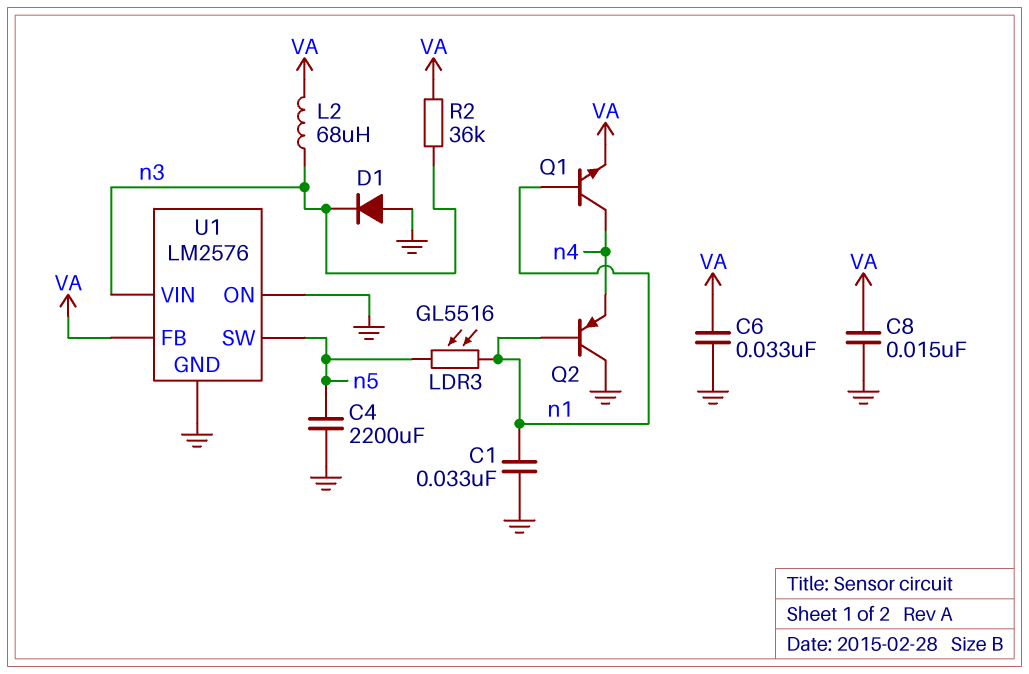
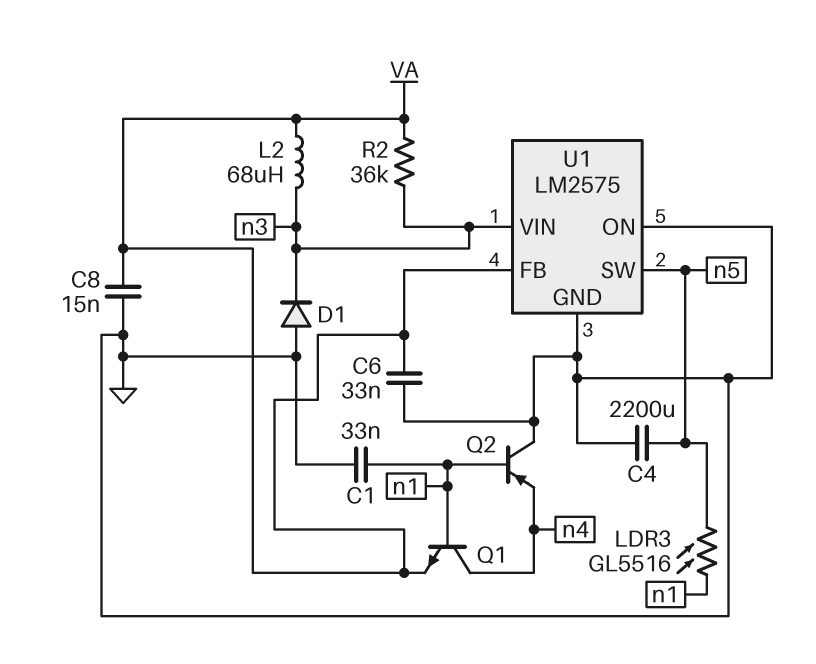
U1: LM2576 -> LM2575

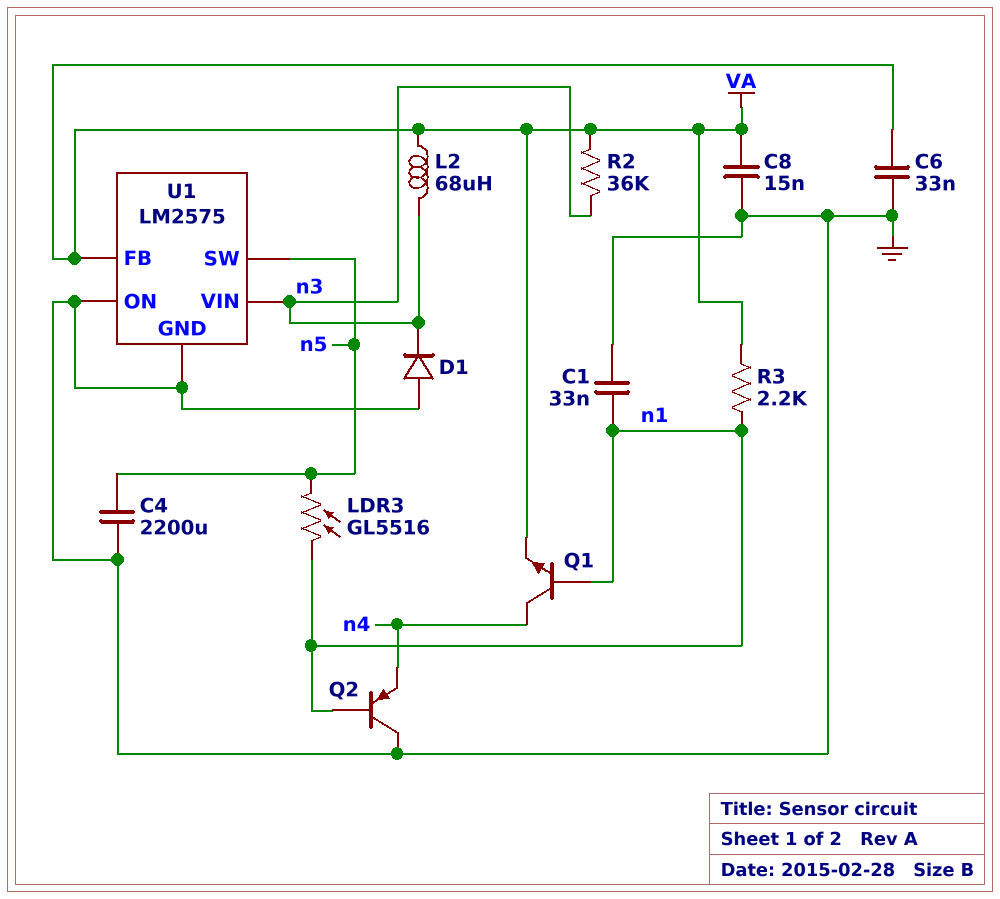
R3: none -> 2.2k (VA, n1)

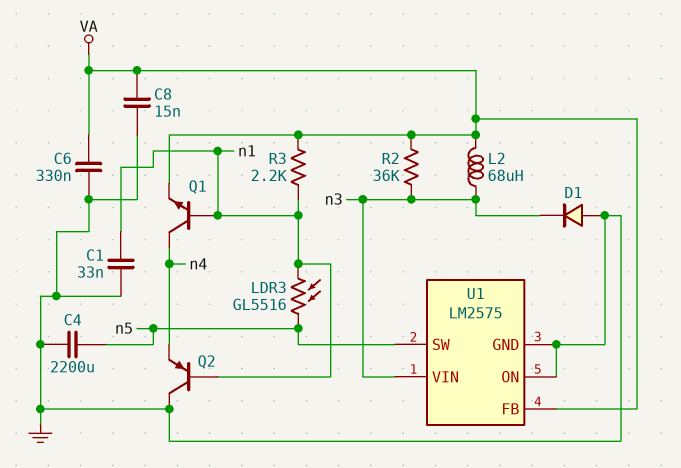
C6: 33nF (GND, VA) -> 330nF (GND, VA)

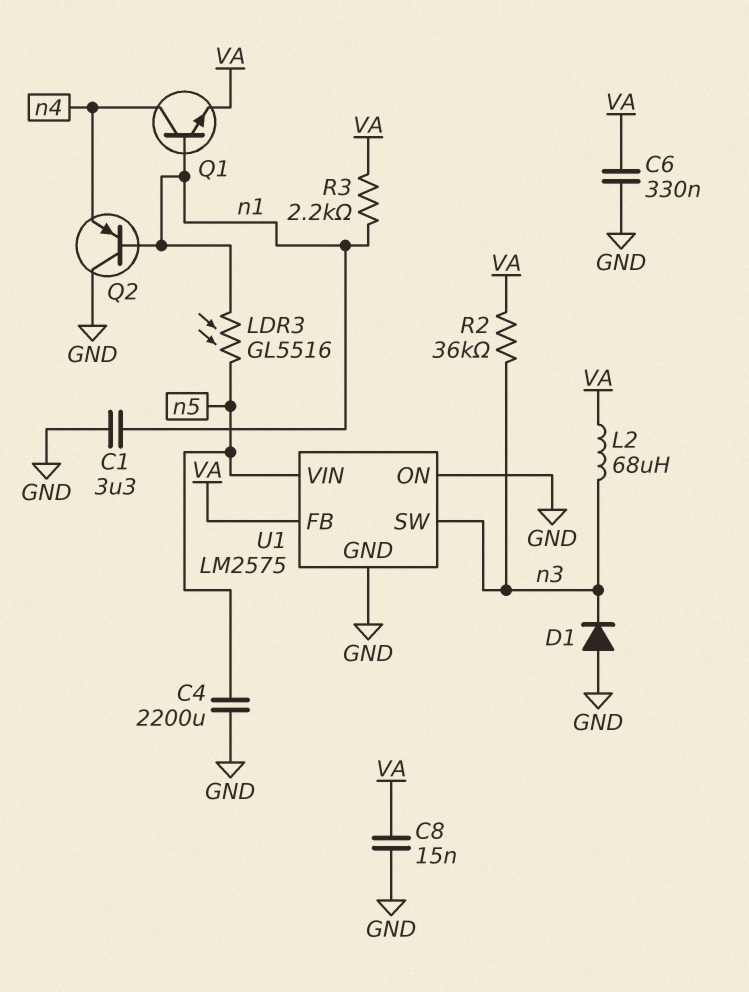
C1: 33nF (GND, n1) -> 3.3uF (GND, n1)
U1 pin SW: n5 -> n3
U1 pin VIN: n3 -> n5

